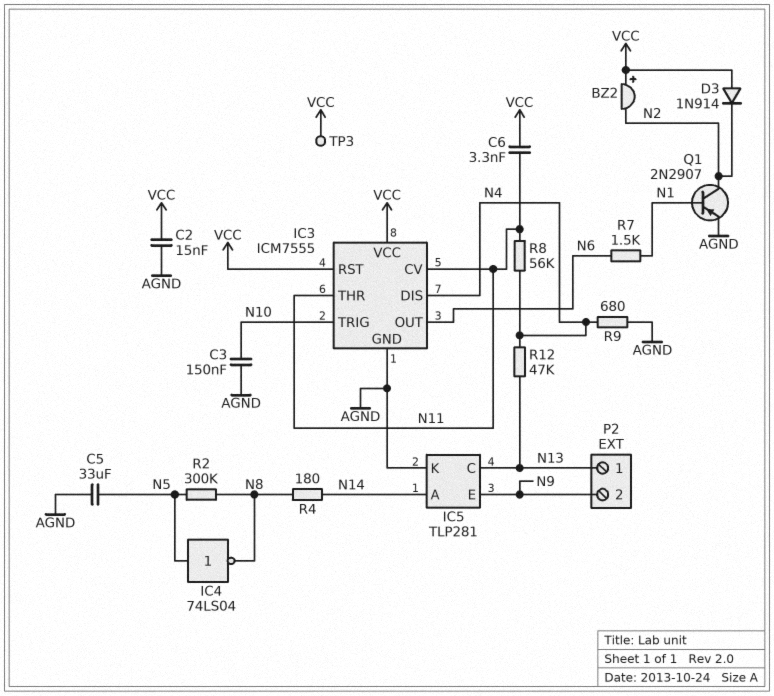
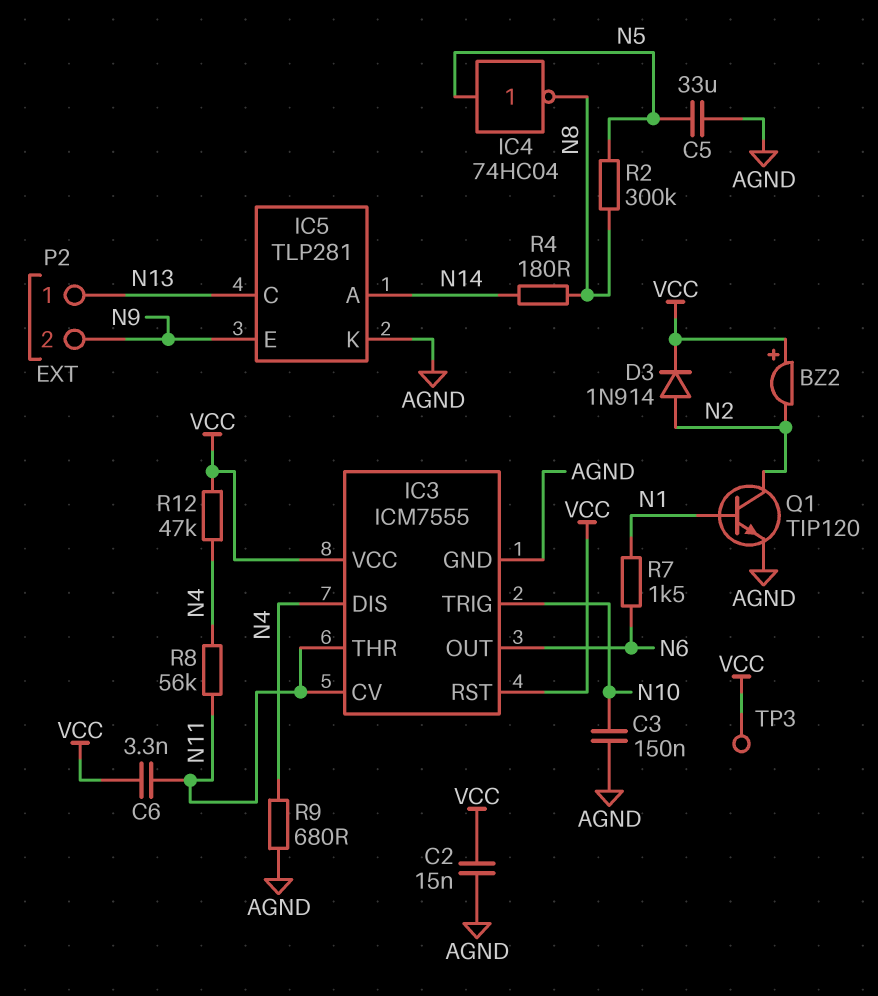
D3: diode 1N914 (A VCC, K N2) -> diode 1N914 (A N2, K VCC)
IC4: NOT 74LS04 (in N5, out N8) -> NOT 74HC04 (in N5, out N8)
Q1: PNP 2N2907 (B N1, C N2, E AGND) -> NPN TIP120 (B N1, C N2, E AGND)
R12: 47k (N4, N13) -> 47k (N4, VCC)

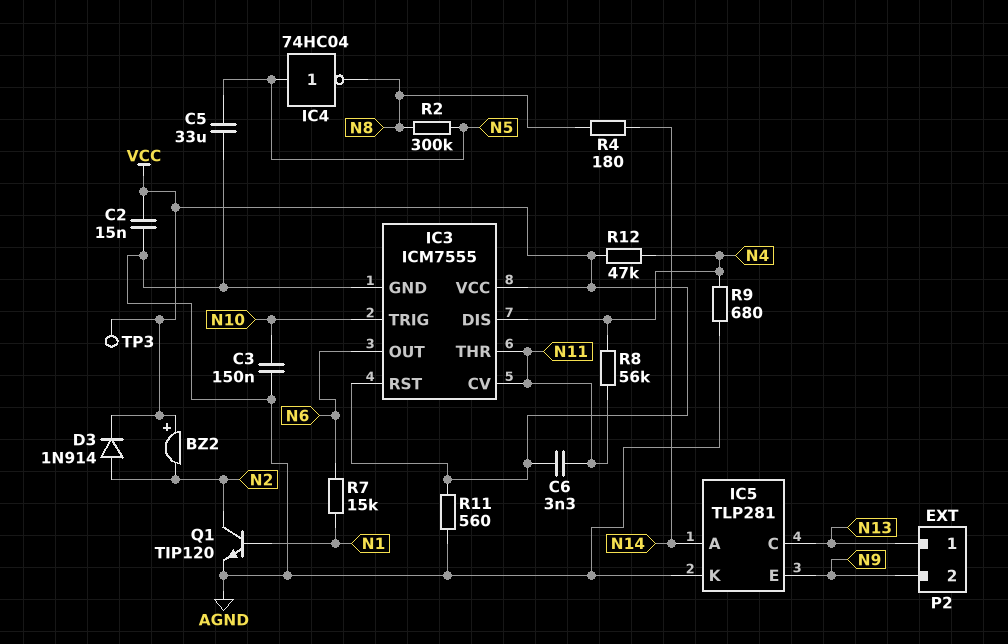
R7: 1.5k (N1, N6) -> 15k (N1, N6)
R11: none -> 560 (AGND, VCC)

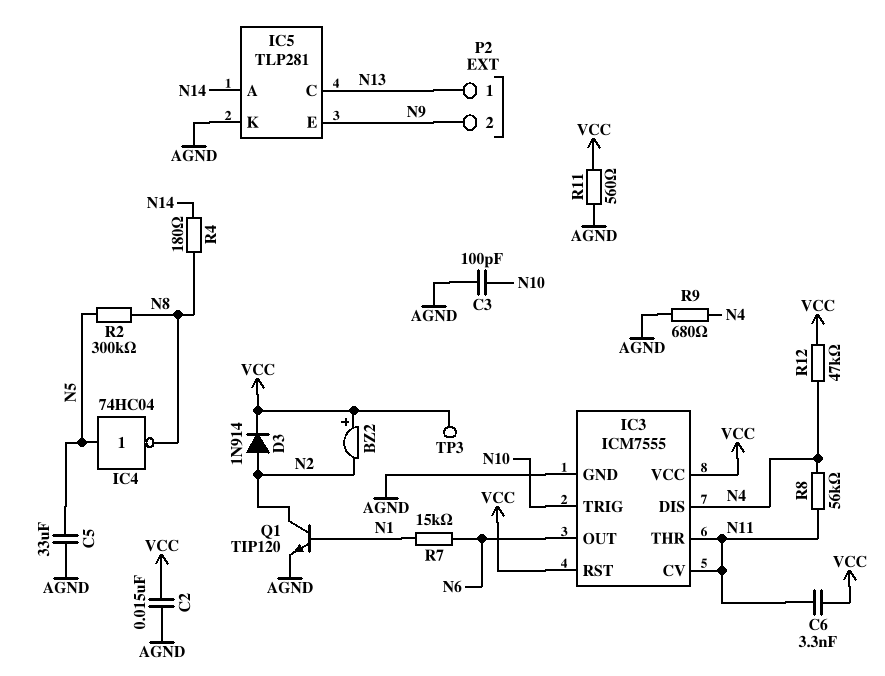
C3: 150nF (AGND, N10) -> 100pF (AGND, N10)

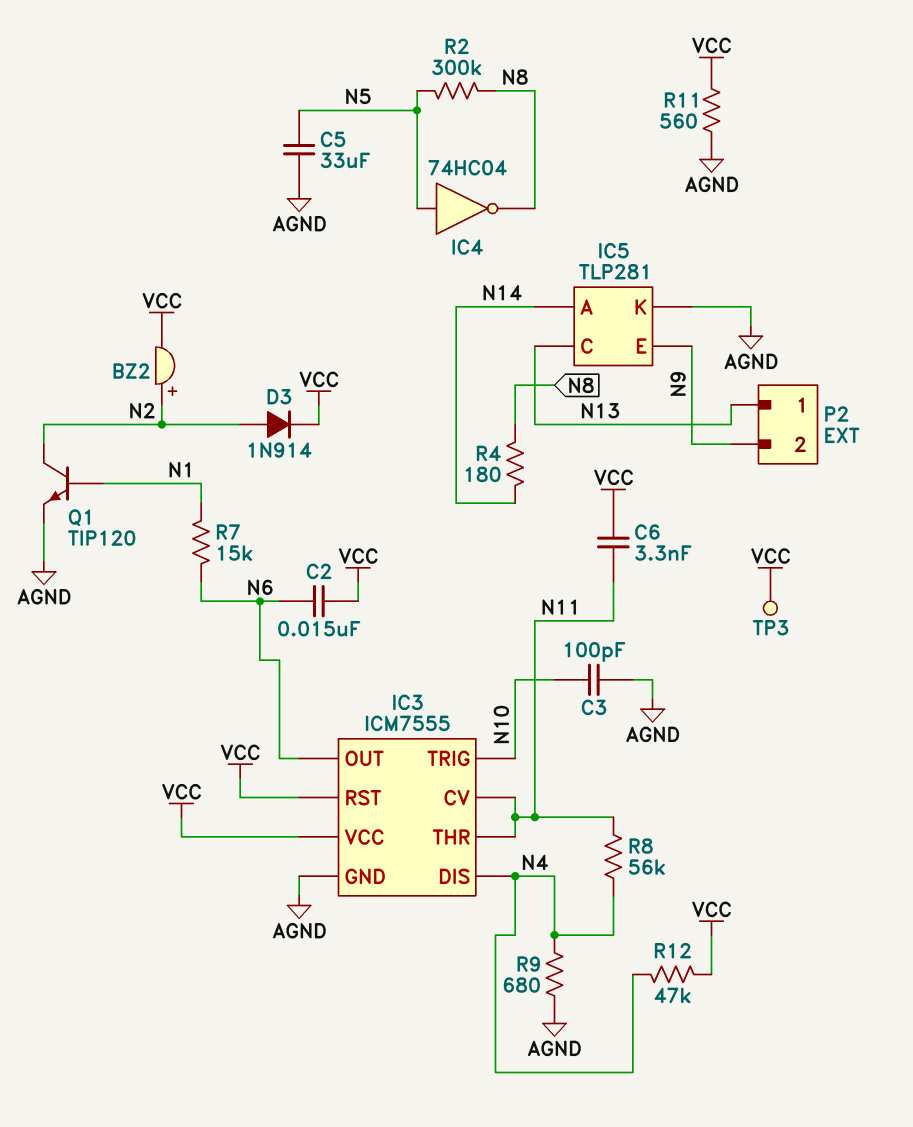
BZ2: buzzer (plus VCC, minus N2) -> buzzer (plus N2, minus VCC)
C2: 15nF (AGND, VCC) -> 15nF (N6, VCC)

